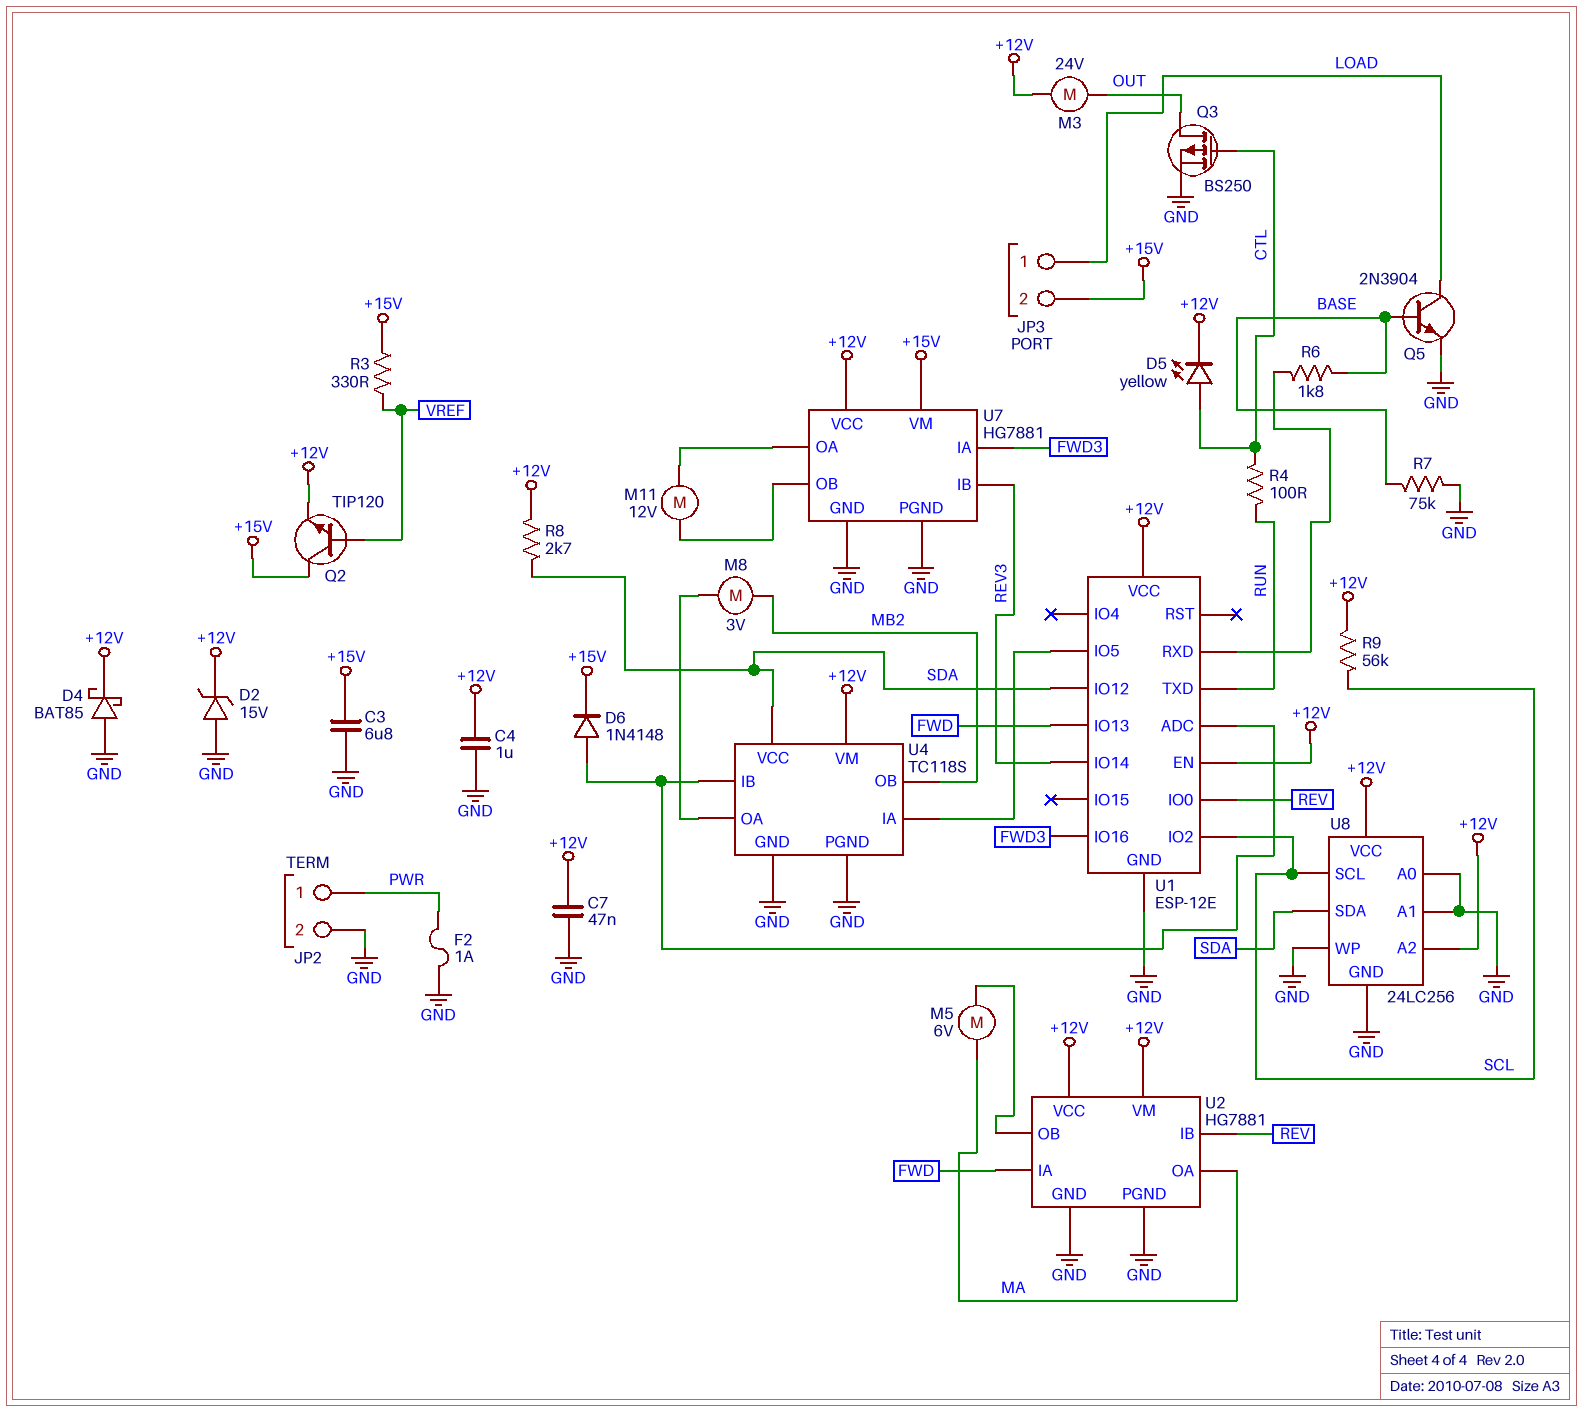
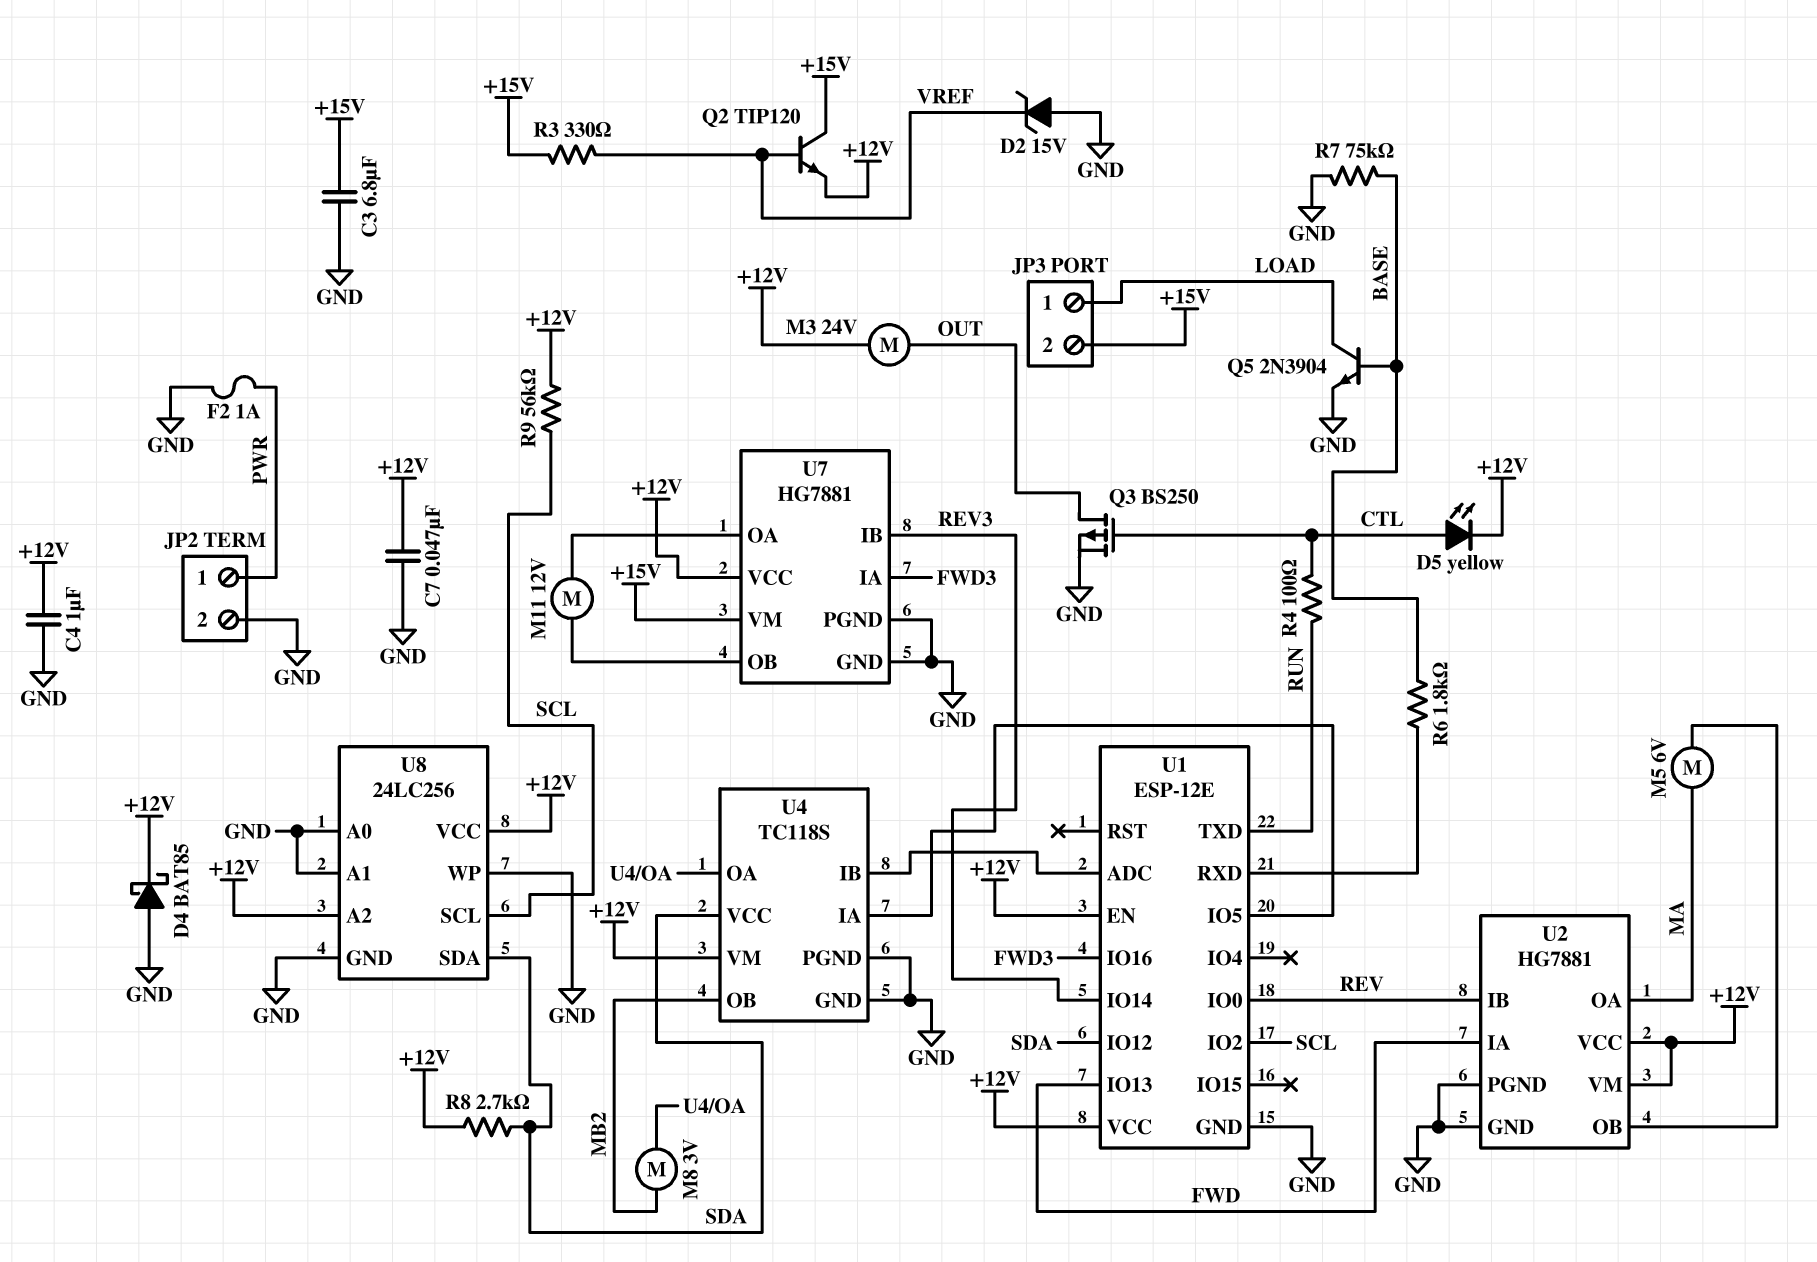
D2: zener 15V (A GND, K +12V) -> zener 15V (A GND, K VREF)
D6: diode 1N4148 (A U1/ADC, K +15V) -> none

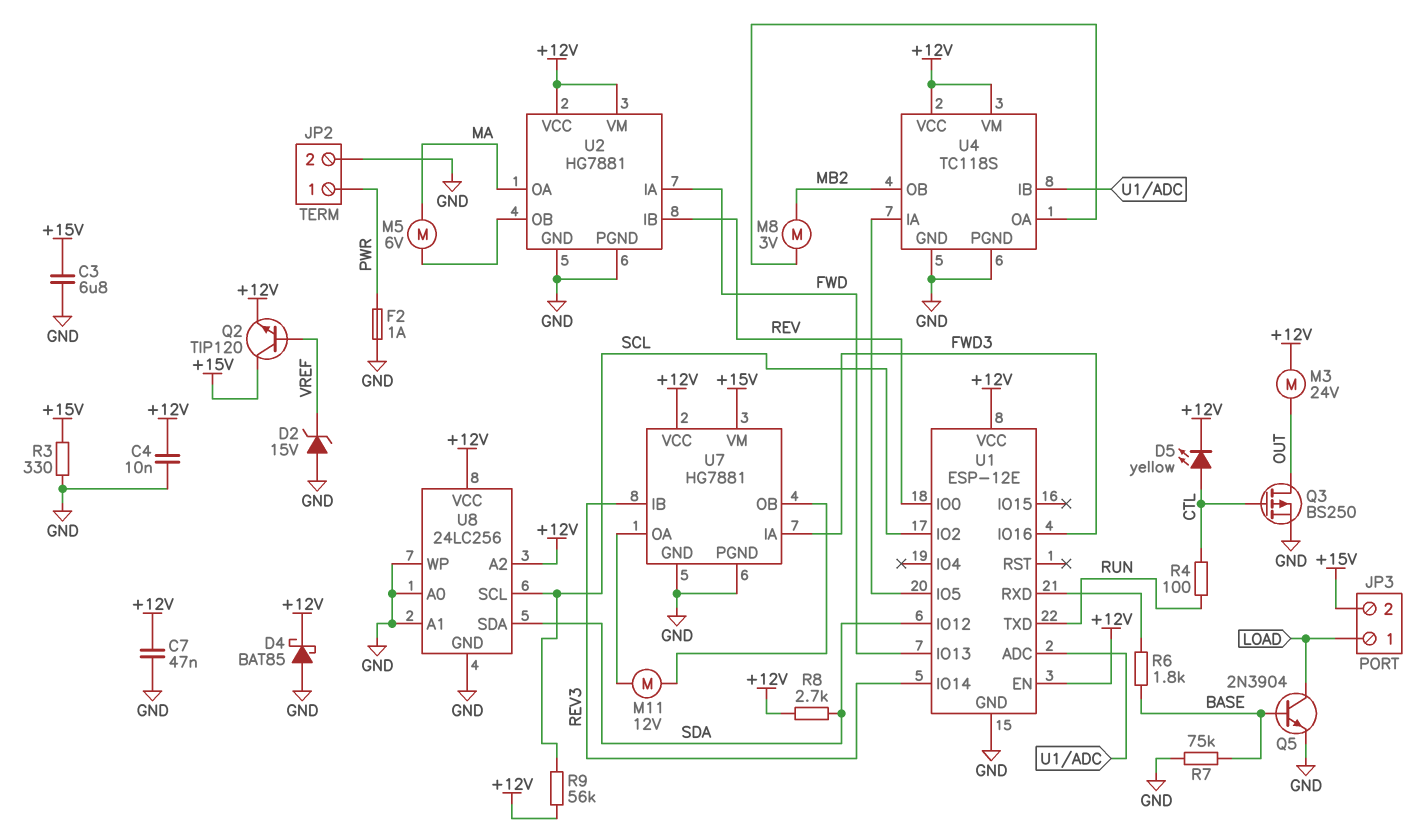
C4: 1uF (+12V, GND) -> 10nF (+12V, GND)
R3: 330 (+15V, VREF) -> 330 (+15V, GND)
U4 pin VCC: SDA -> +12V

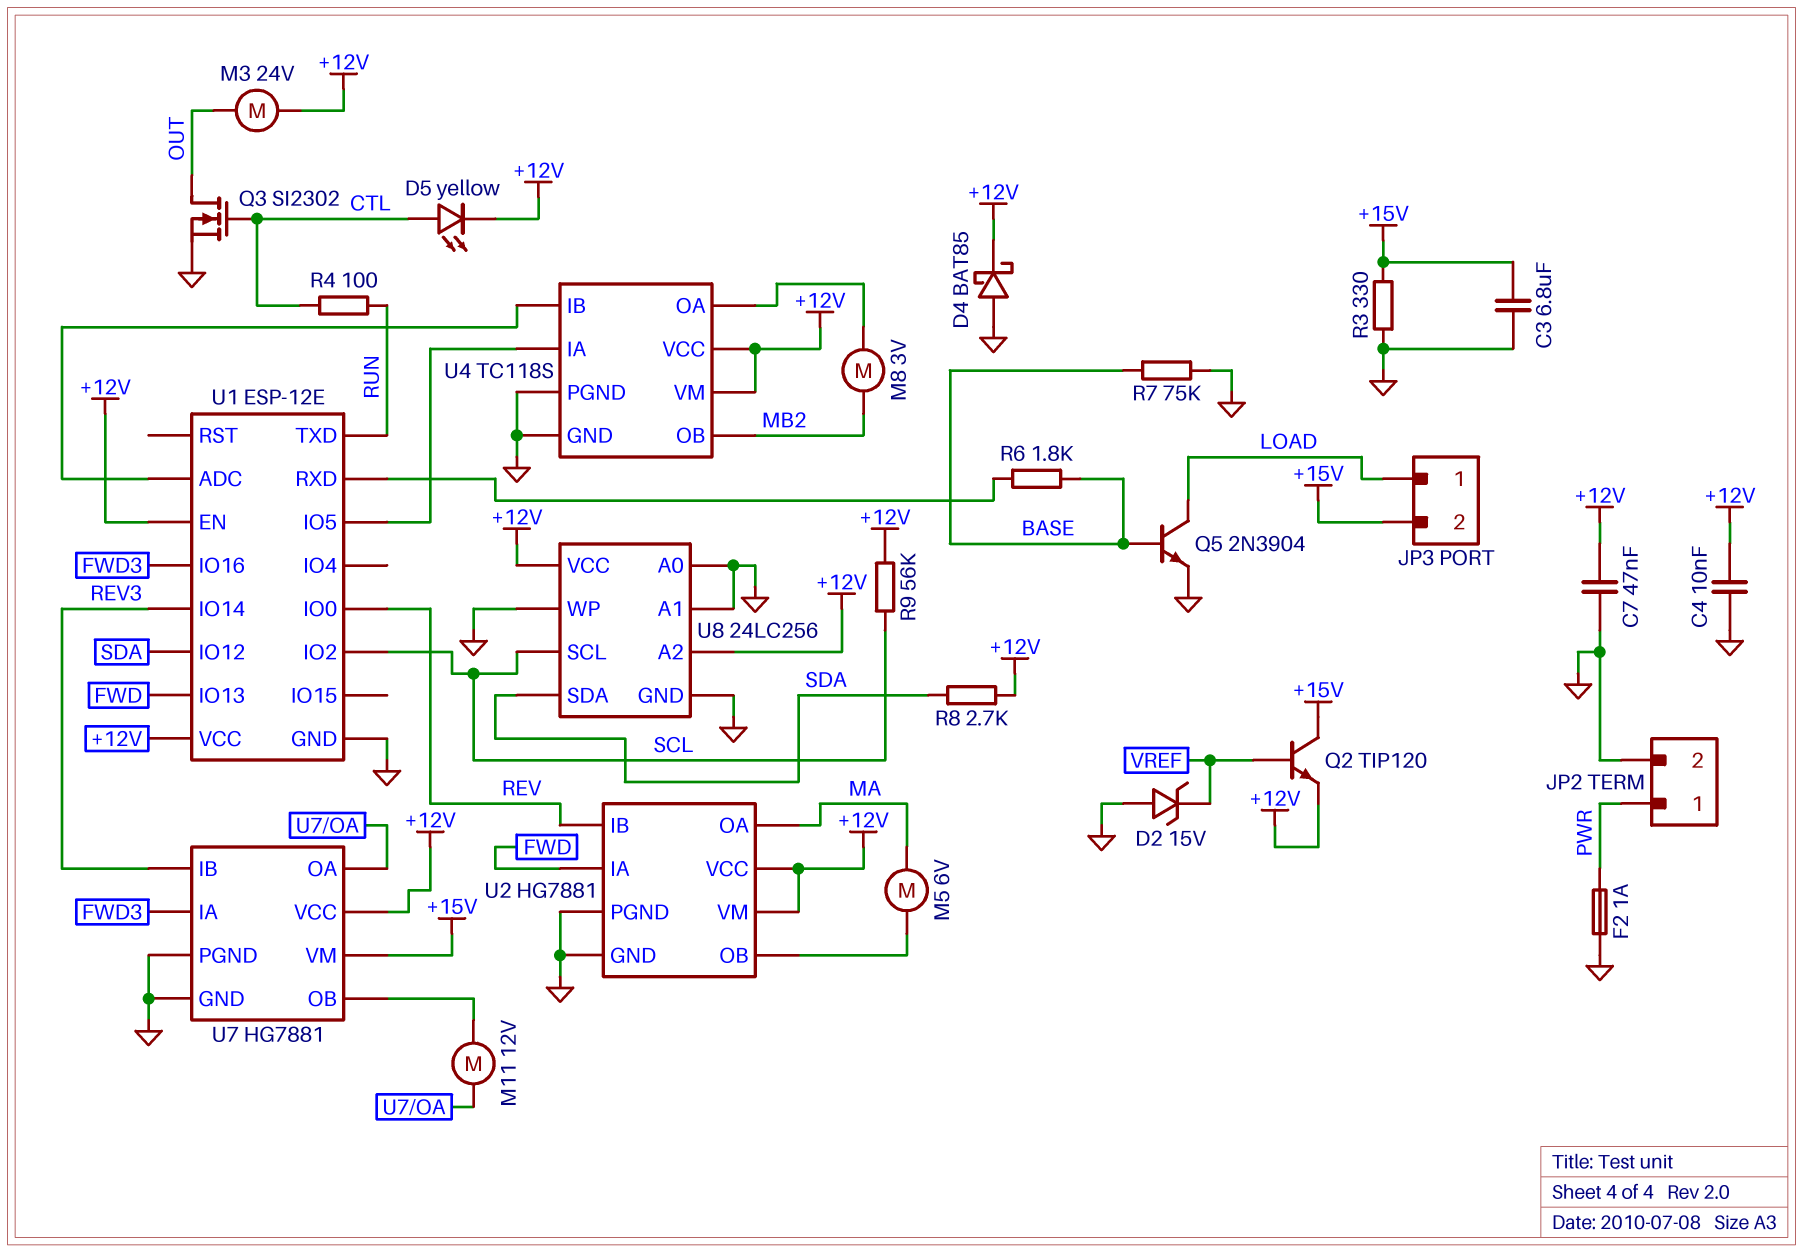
Q3: PMOS BS250 (G CTL, D OUT, S GND) -> NMOS SI2302 (G CTL, D OUT, S GND)

